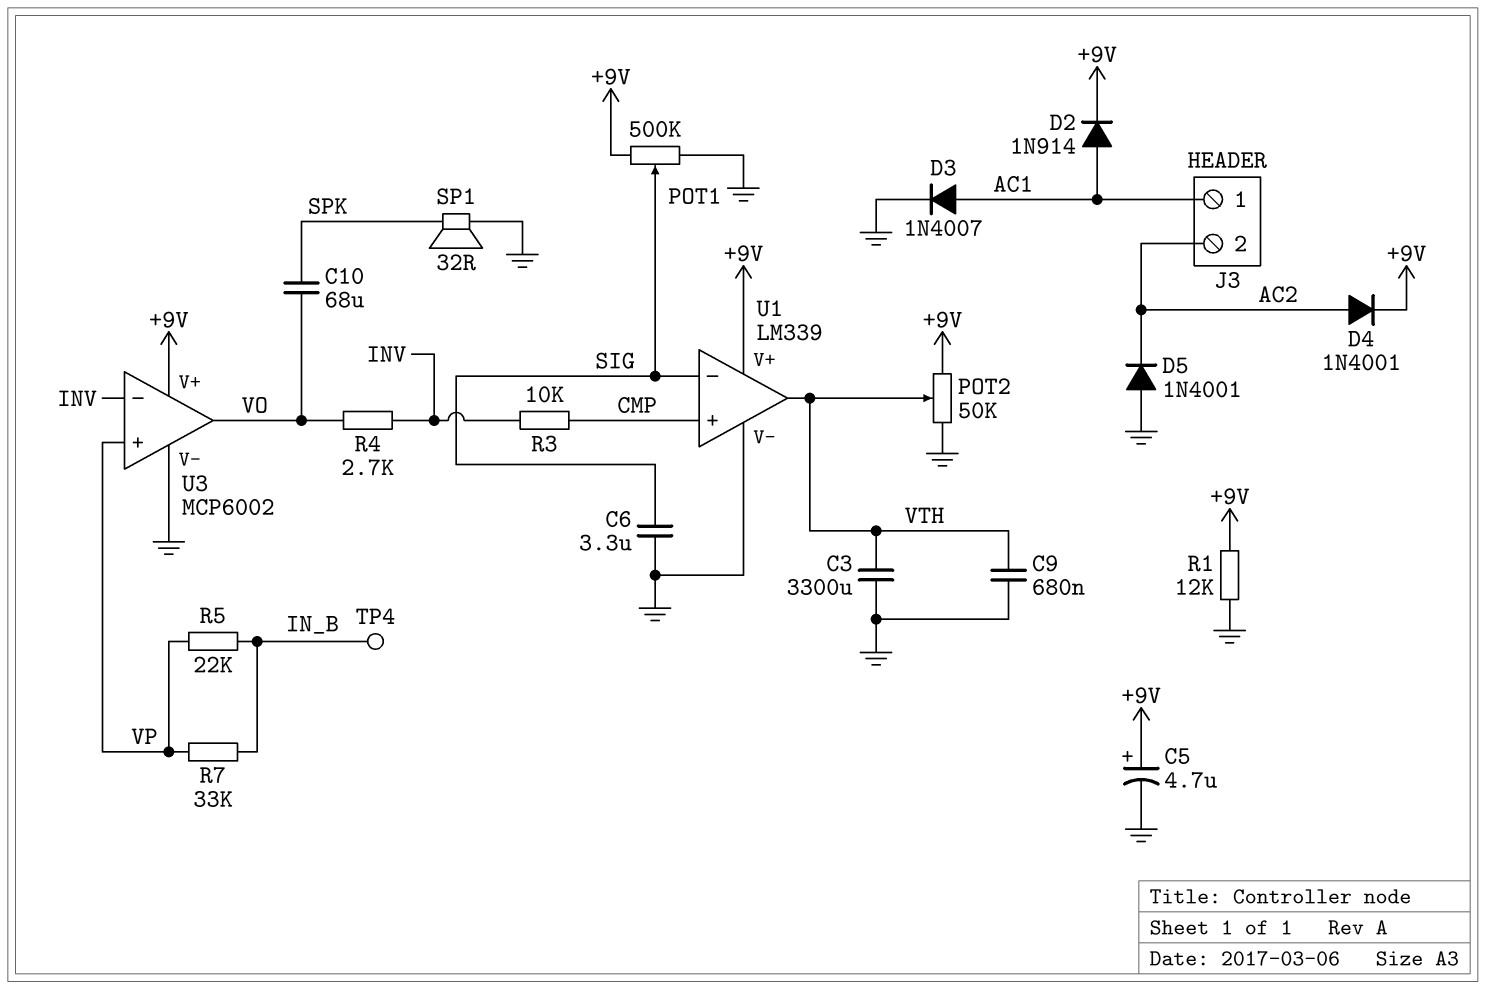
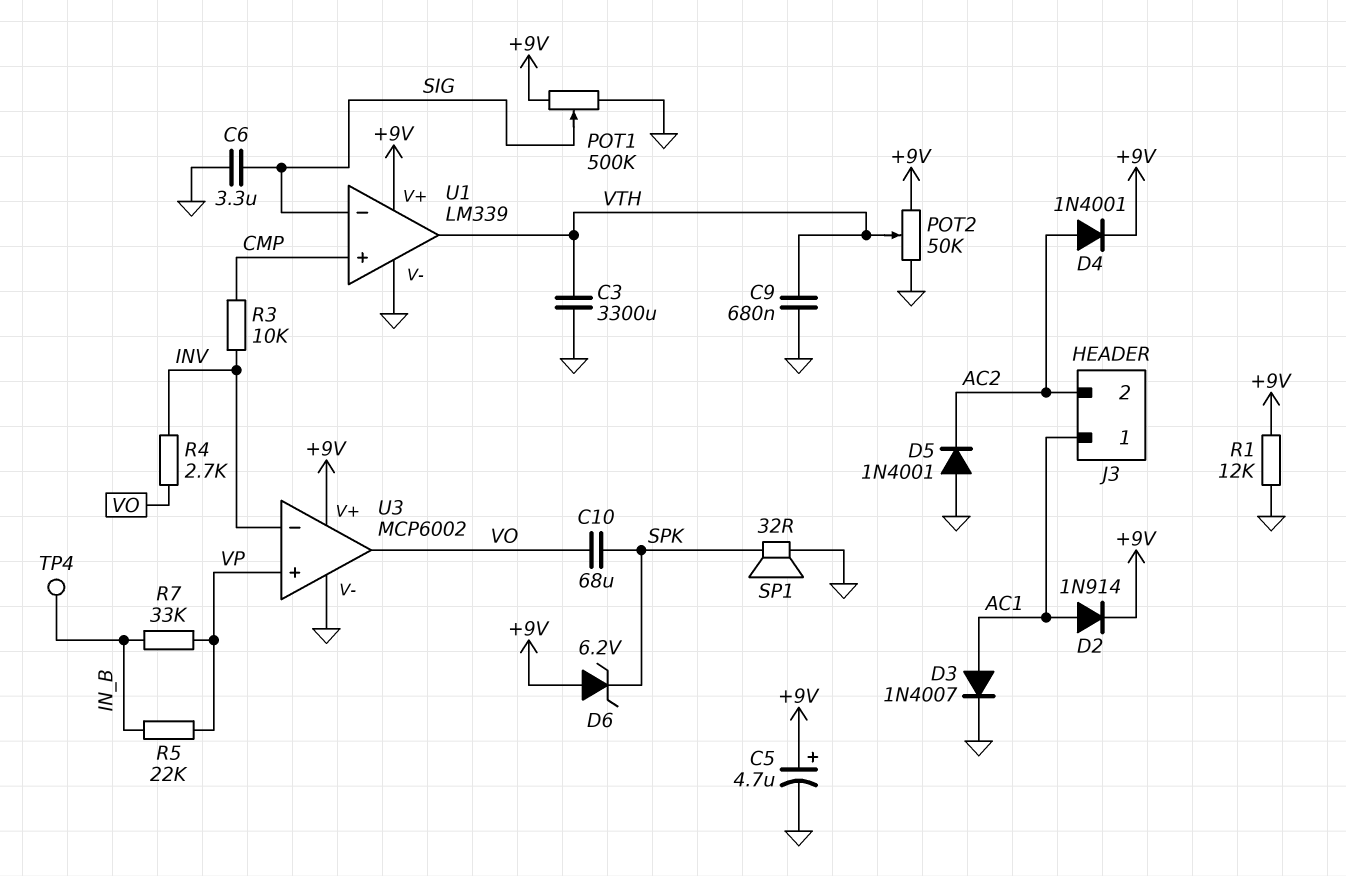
D6: none -> zener 6.2V (A +9V, K SPK)

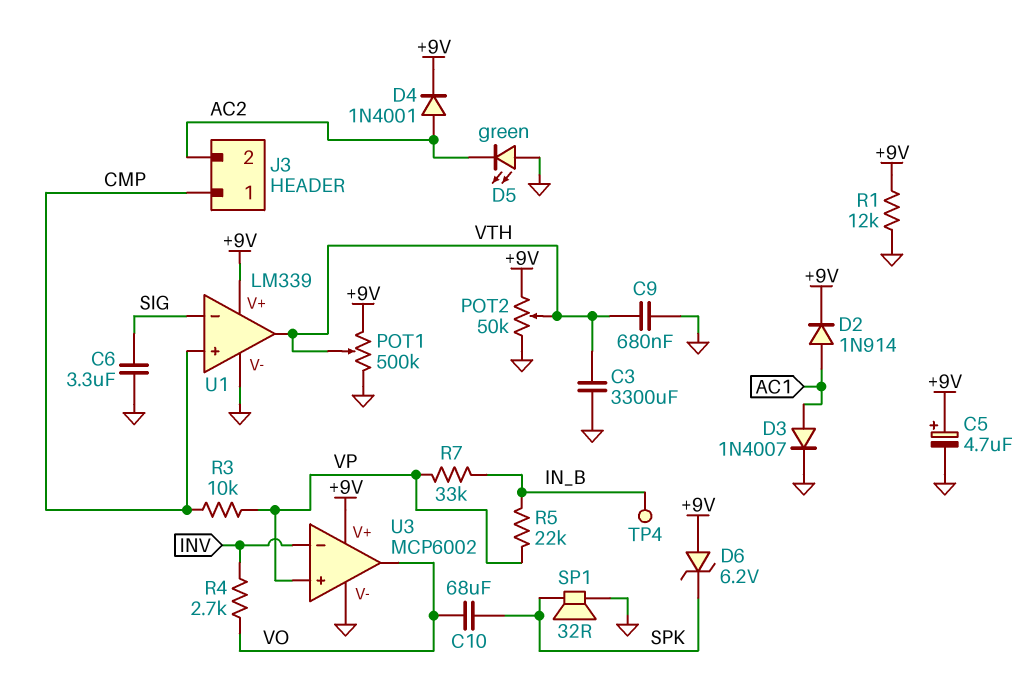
D5: diode 1N4001 (A GND, K AC2) -> LED green (A GND, K AC2)
J3 pin 1: AC1 -> CMP
POT1: 500k (+9V, GND, wiper SIG) -> 500k (+9V, GND, wiper VTH)
R3: 10k (CMP, INV) -> 10k (CMP, VP)

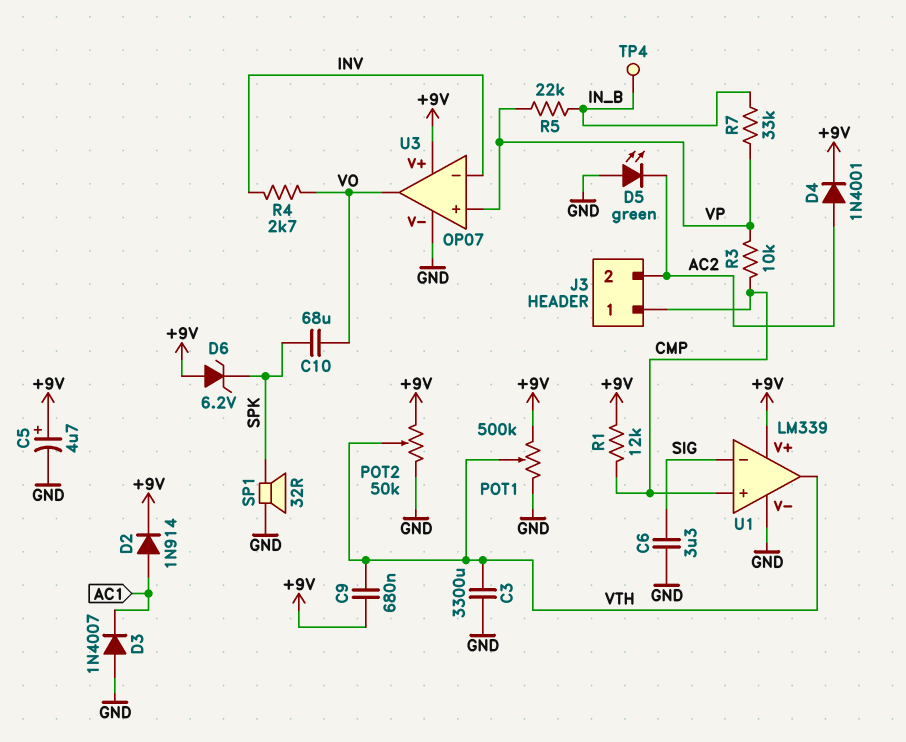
C9: 680nF (GND, VTH) -> 680nF (+9V, VTH)
D3: diode 1N4007 (A AC1, K GND) -> diode 1N4007 (A GND, K AC1)
R1: 12k (+9V, GND) -> 12k (+9V, CMP)
U3: MCP6002 -> OP07

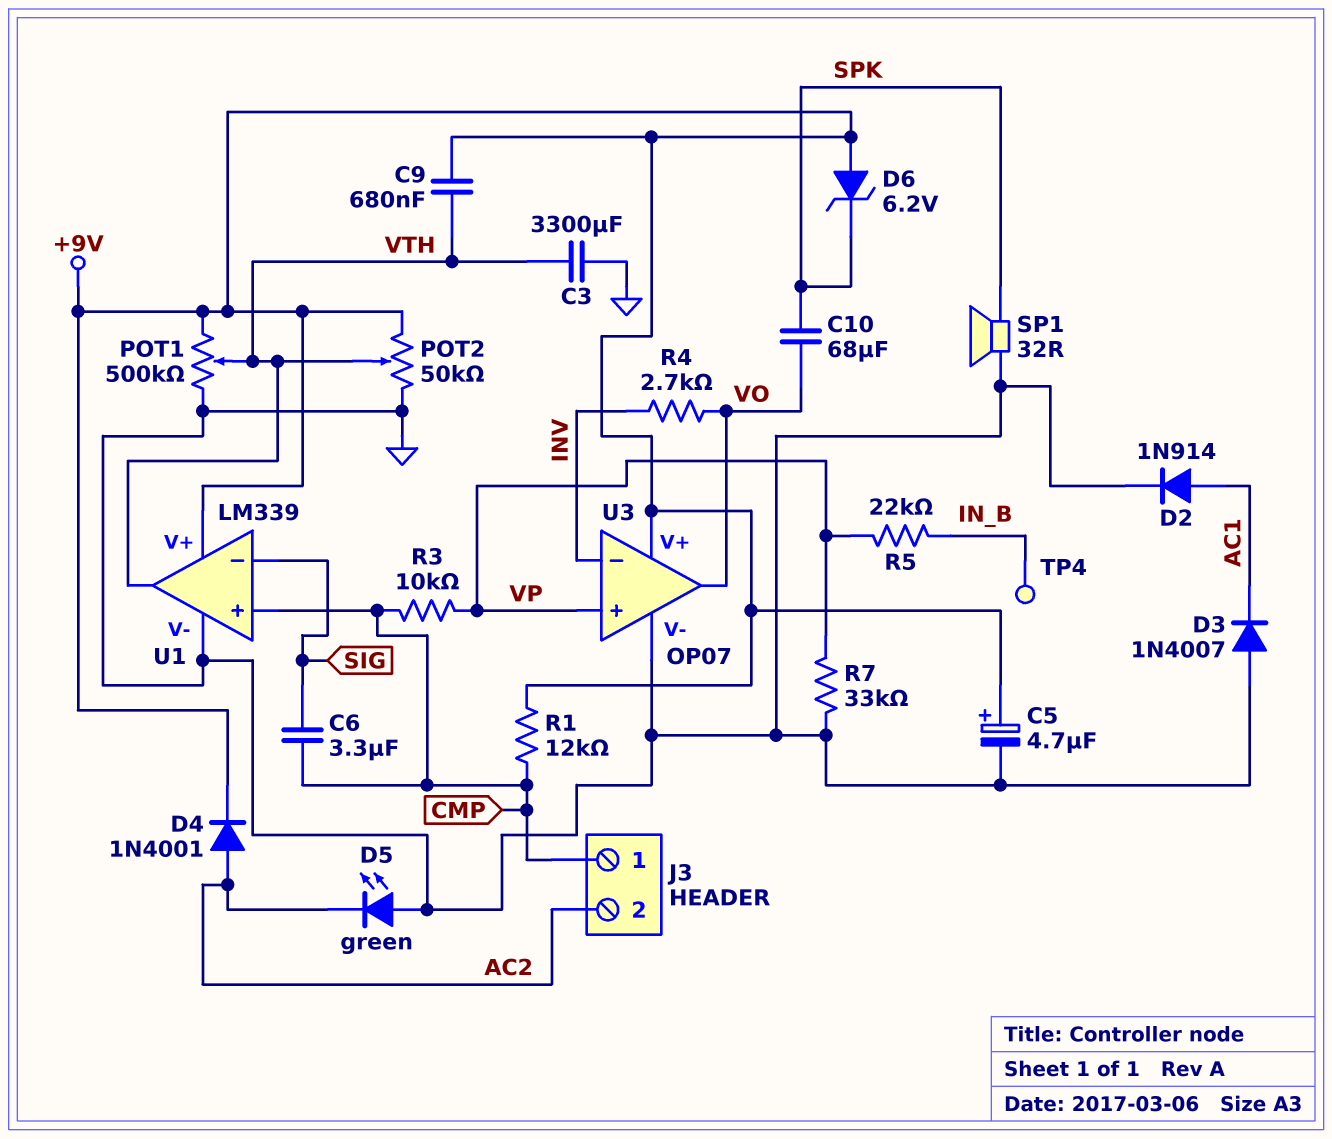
C6: 3.3uF (GND, SIG) -> 3.3uF (CMP, SIG)
D2: diode 1N914 (A AC1, K +9V) -> diode 1N914 (A AC1, K GND)
R7: 33k (IN_B, VP) -> 33k (GND, VP)

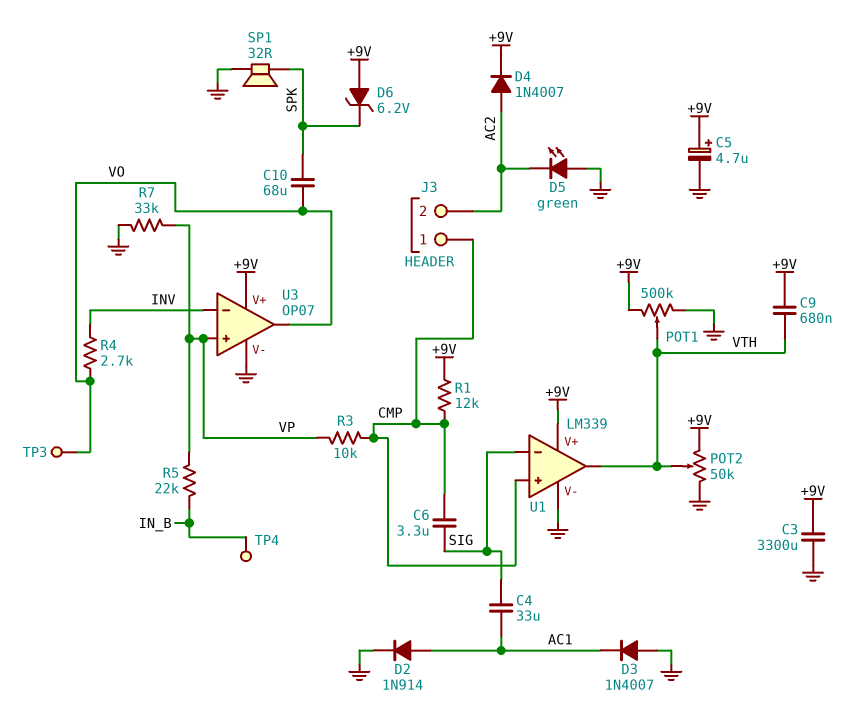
C3: 3300uF (GND, VTH) -> 3300uF (+9V, GND)
C4: none -> 33uF (AC1, SIG)
D4: diode 1N4001 (A AC2, K +9V) -> diode 1N4007 (A AC2, K +9V)
TP3: none -> test point (VO)

